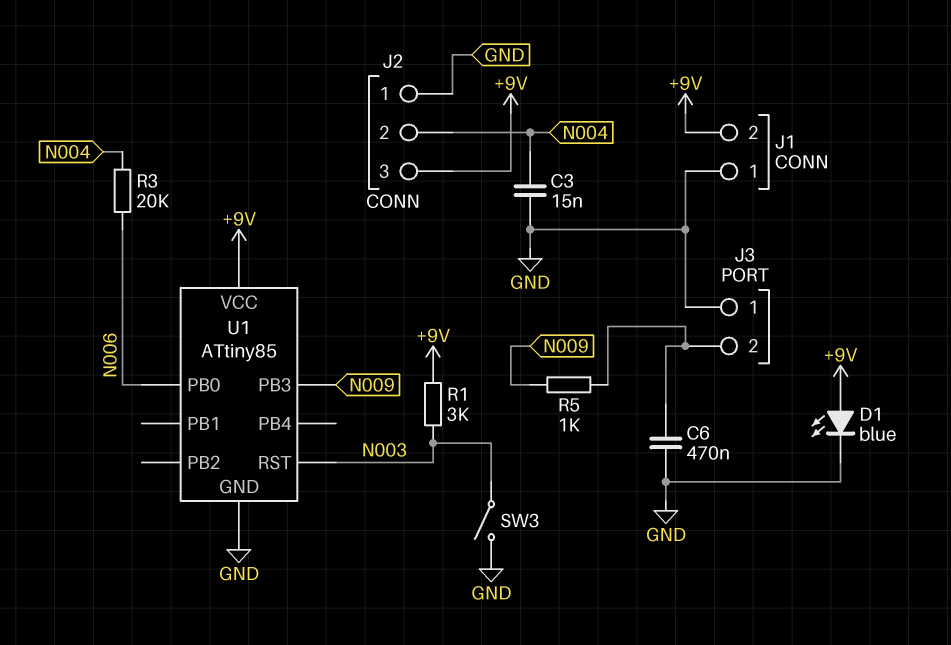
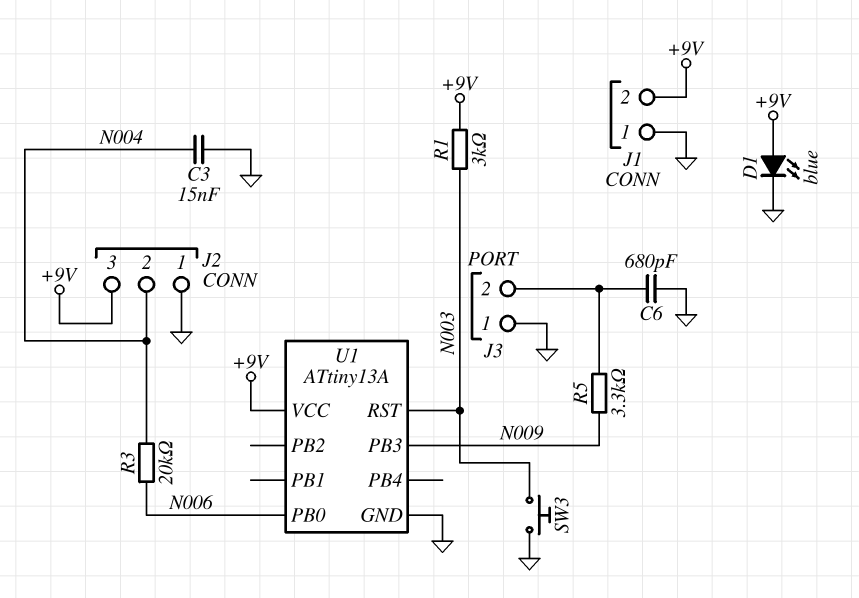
C6: 470nF (GND, J3/2) -> 680pF (GND, J3/2)
R5: 1k (J3/2, N009) -> 3.3k (J3/2, N009)
SW3: switch (GND, N003) -> button (GND, N003)
U1: ATtiny85 -> ATtiny13A

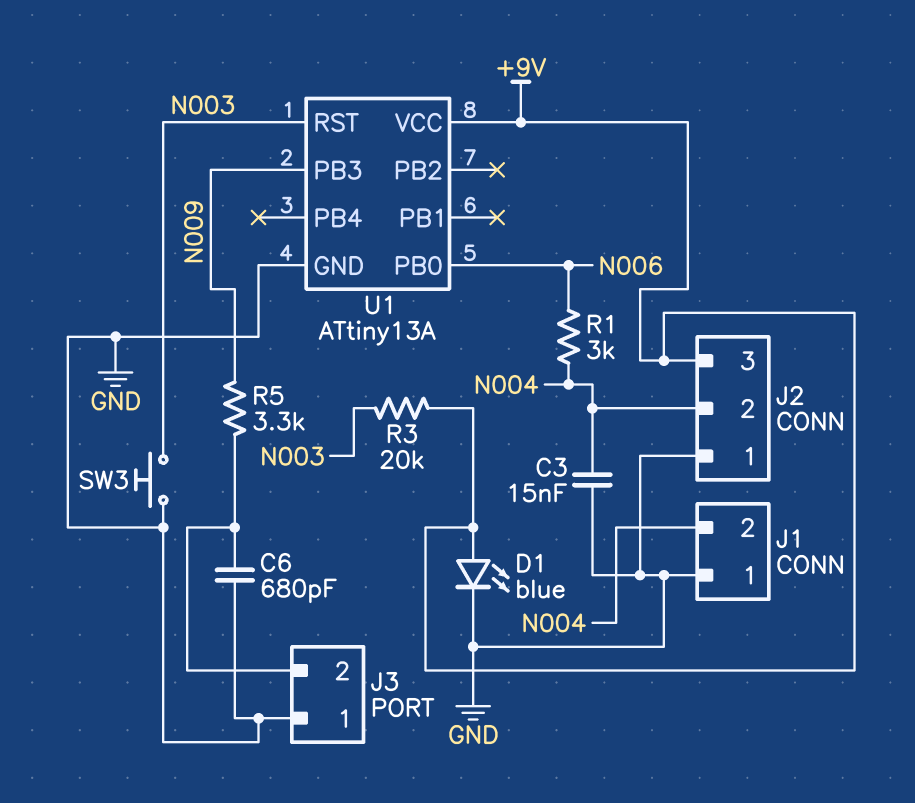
J1 pin 2: +9V -> N004
R1: 3k (+9V, N003) -> 3k (N004, N006)
R3: 20k (N004, N006) -> 20k (+9V, N003)

